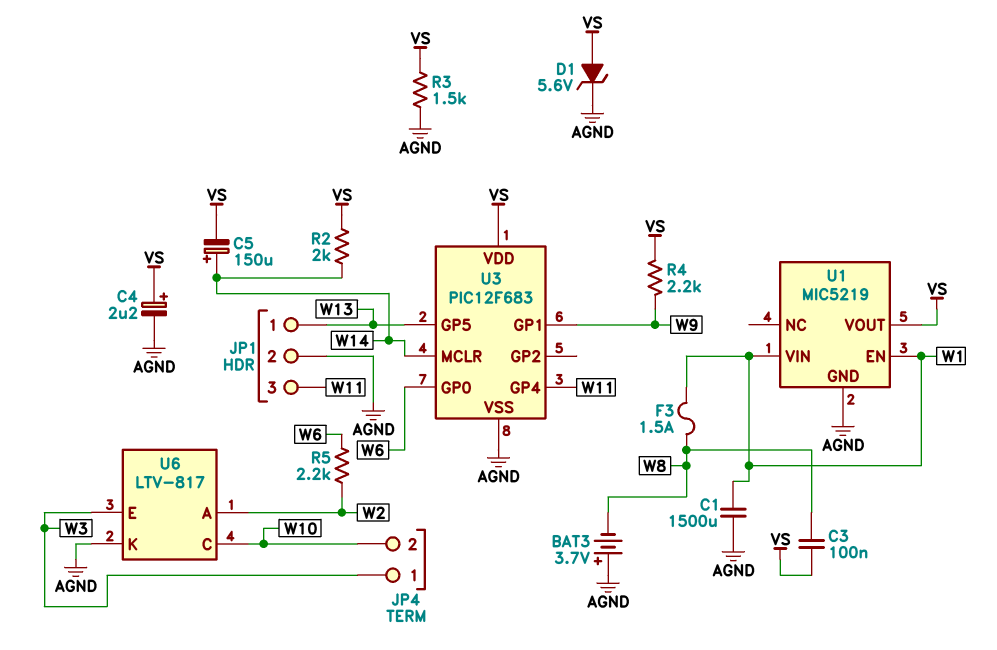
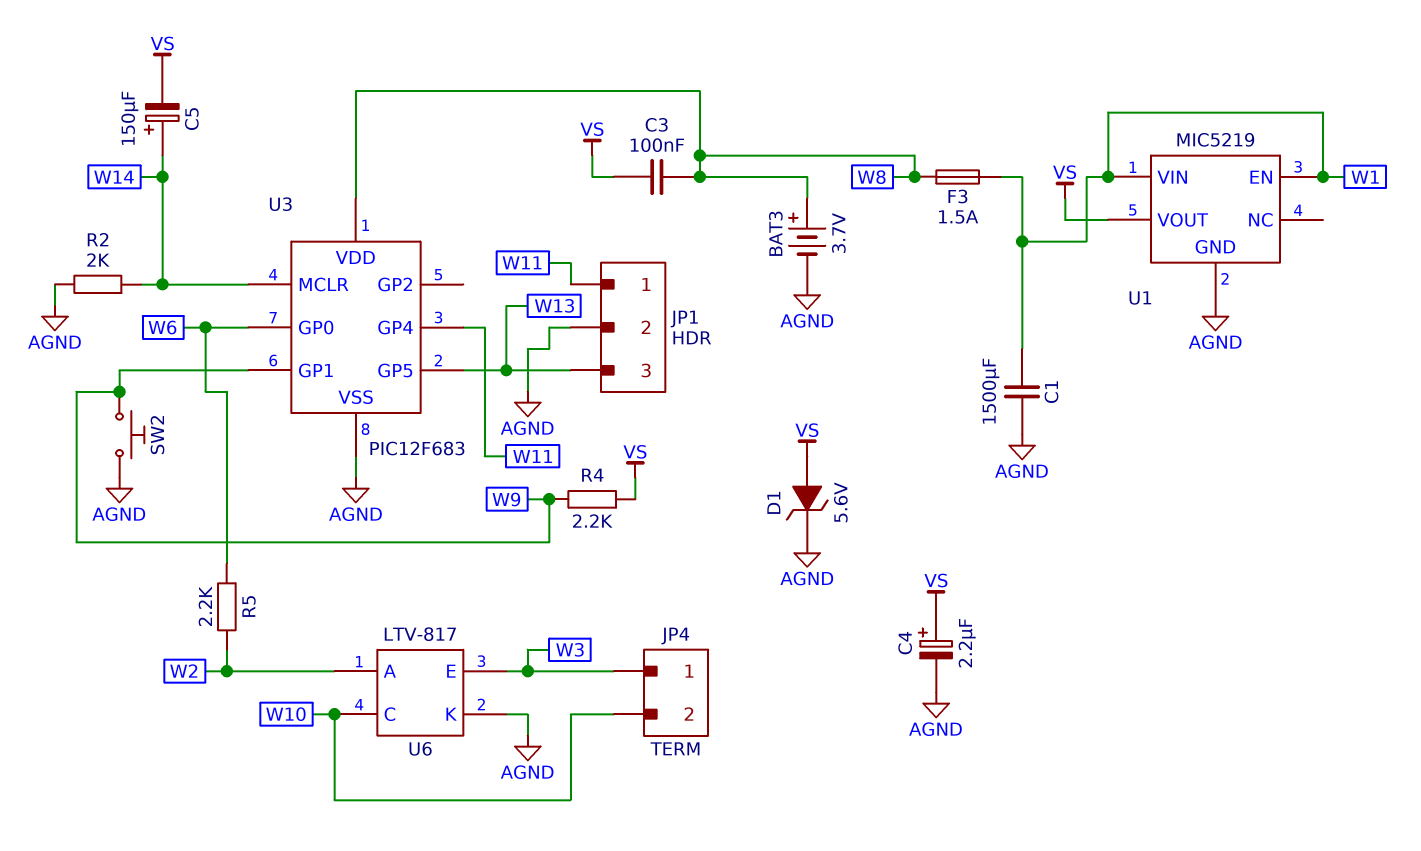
BAT3: 3.7V (plus AGND, minus W8) -> 3.7V (plus W8, minus AGND)
JP1 pin 1: W13 -> W11
JP1 pin 3: W11 -> W13
R2: 2k (VS, W14) -> 2k (AGND, W14)
R3: 1.5k (AGND, VS) -> none
SW2: none -> button (AGND, W9)
U3 pin VDD: VS -> W8

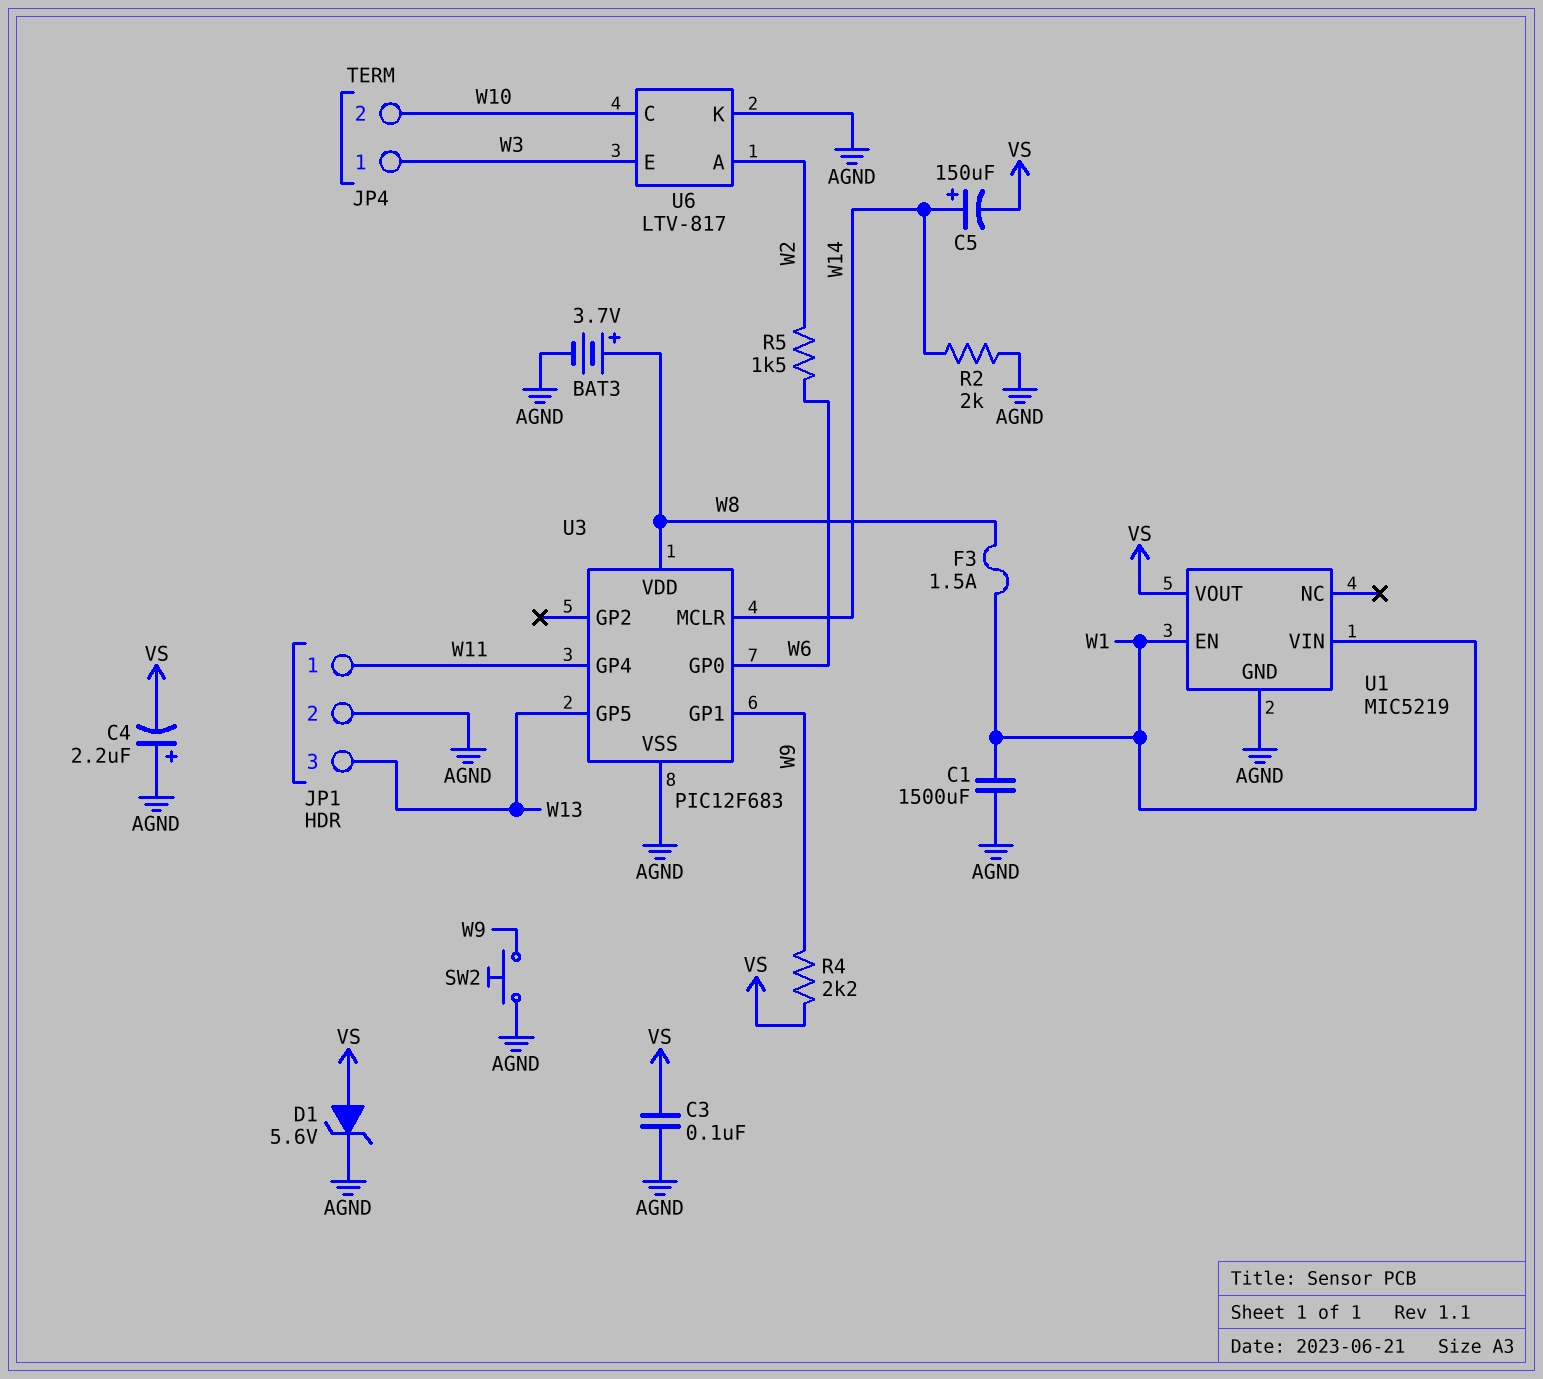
C3: 100nF (VS, W8) -> 100nF (AGND, VS)
C4: 2.2uF (plus VS, minus AGND) -> 2.2uF (plus AGND, minus VS)
R5: 2.2k (W2, W6) -> 1.5k (W2, W6)

